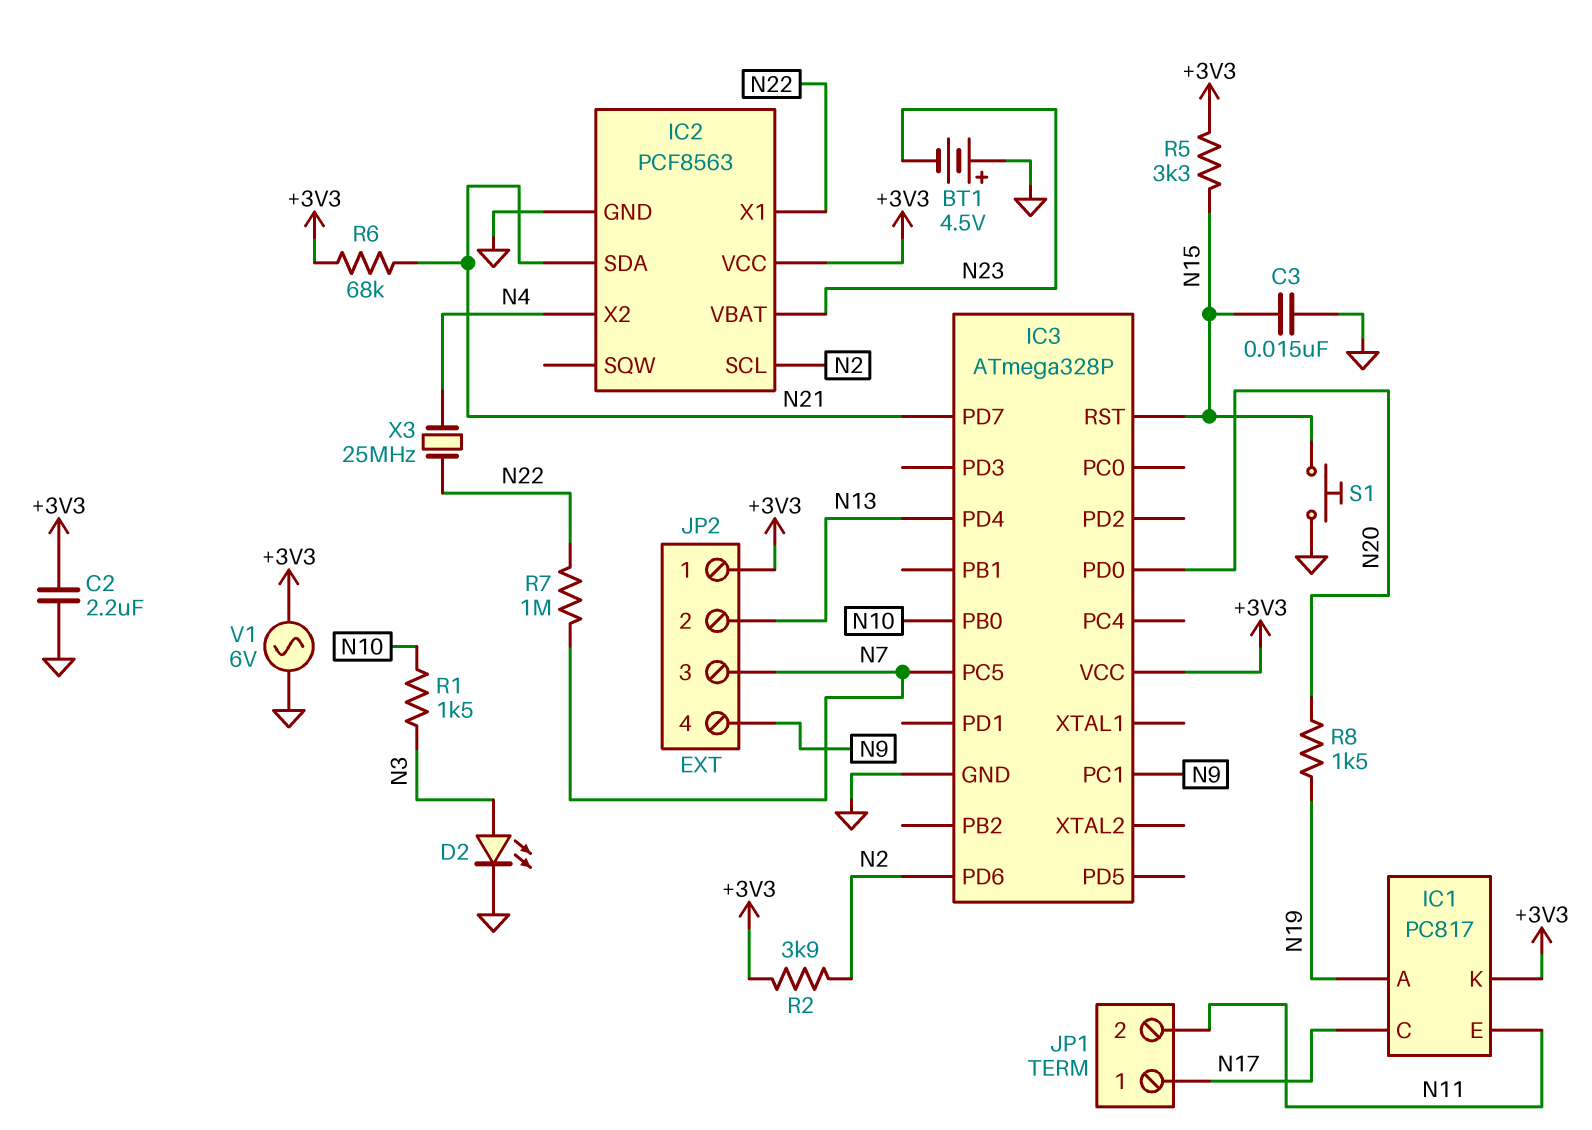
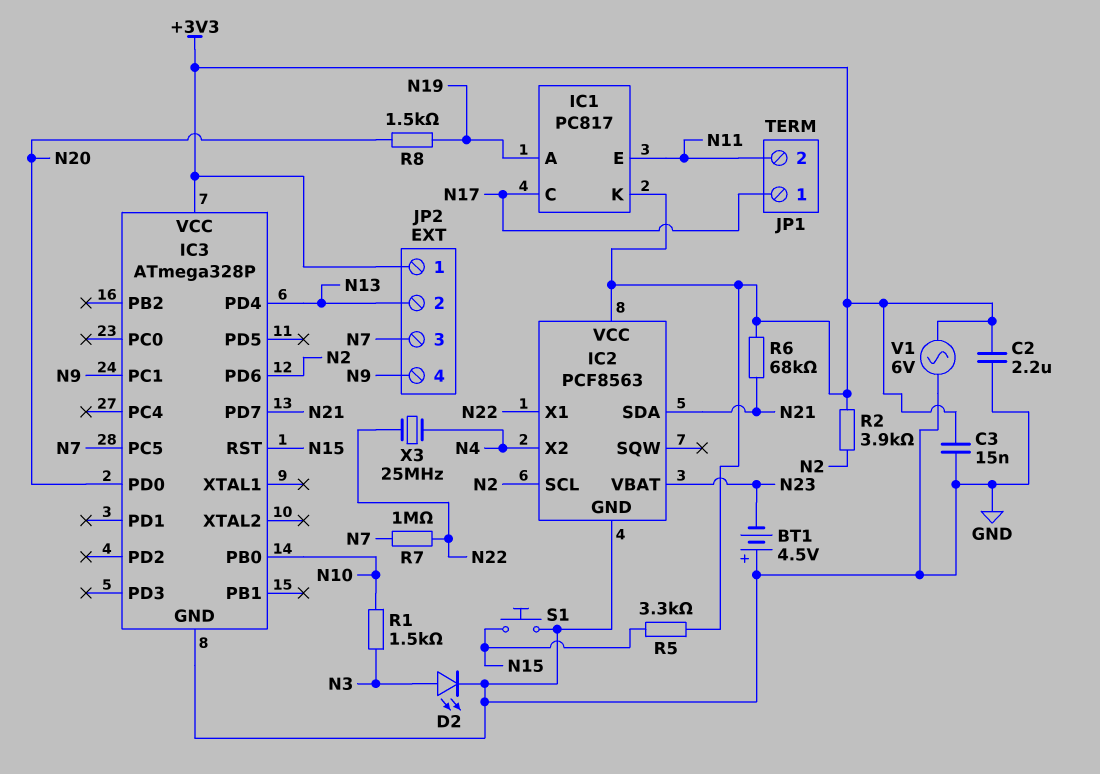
C3: 15nF (GND, N15) -> 15nF (+3V3, GND)

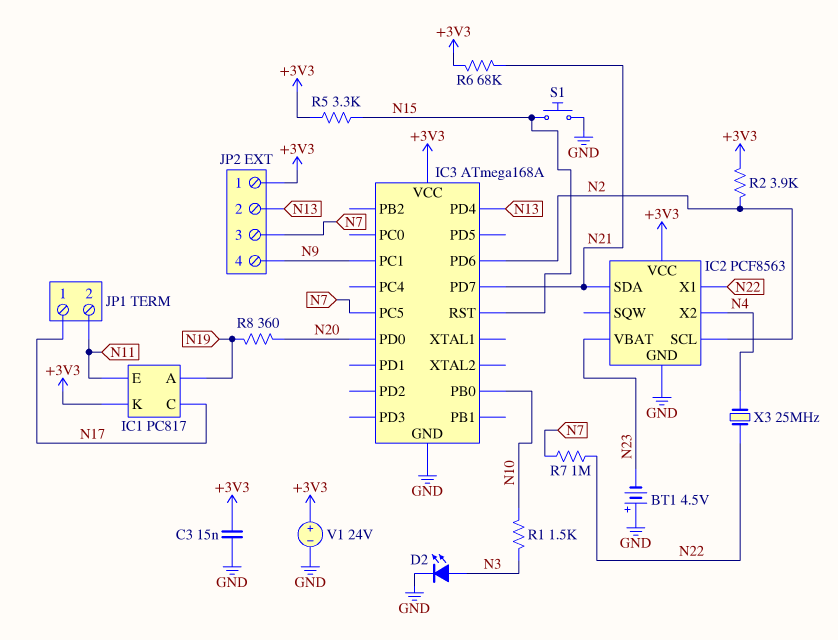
C2: 2.2uF (+3V3, GND) -> none
IC3: ATmega328P -> ATmega168A
R8: 1.5k (N19, N20) -> 360 (N19, N20)
V1: AC 6V (+3V3, GND) -> 24V (plus +3V3, minus GND)

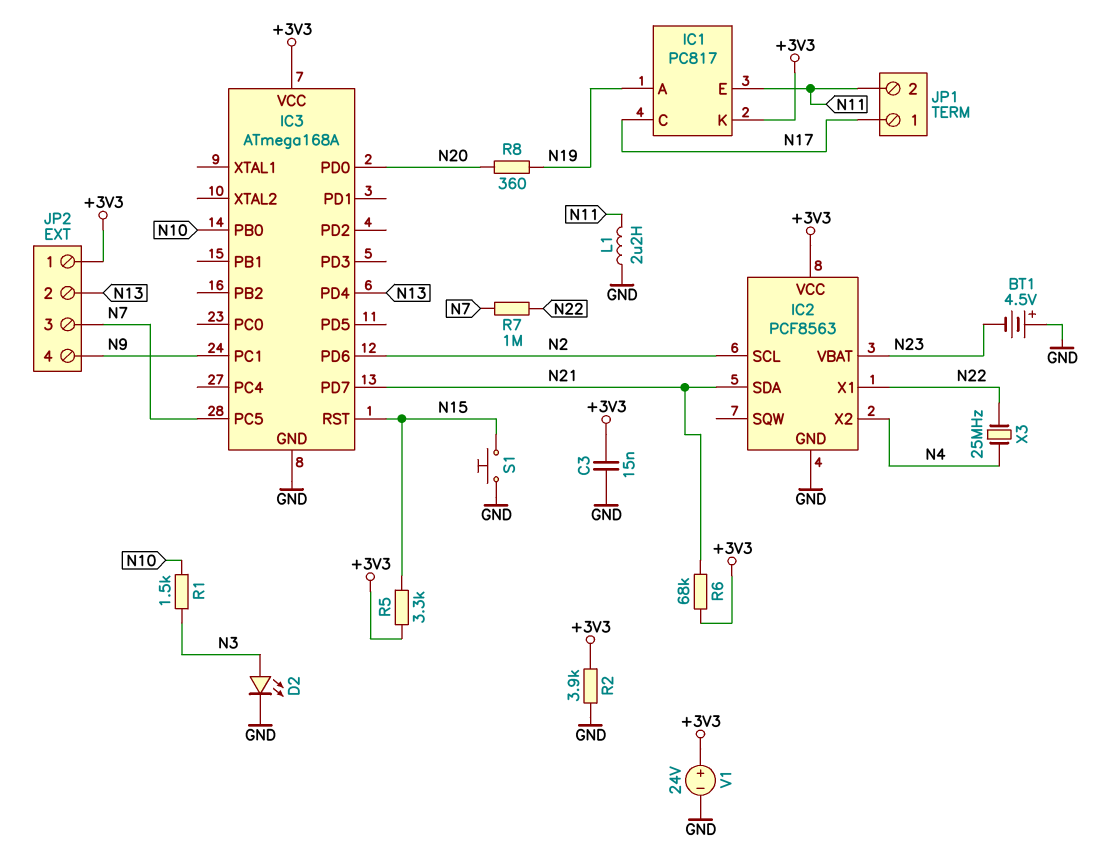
L1: none -> 2.2uH (GND, N11)
R2: 3.9k (+3V3, N2) -> 3.9k (+3V3, GND)

